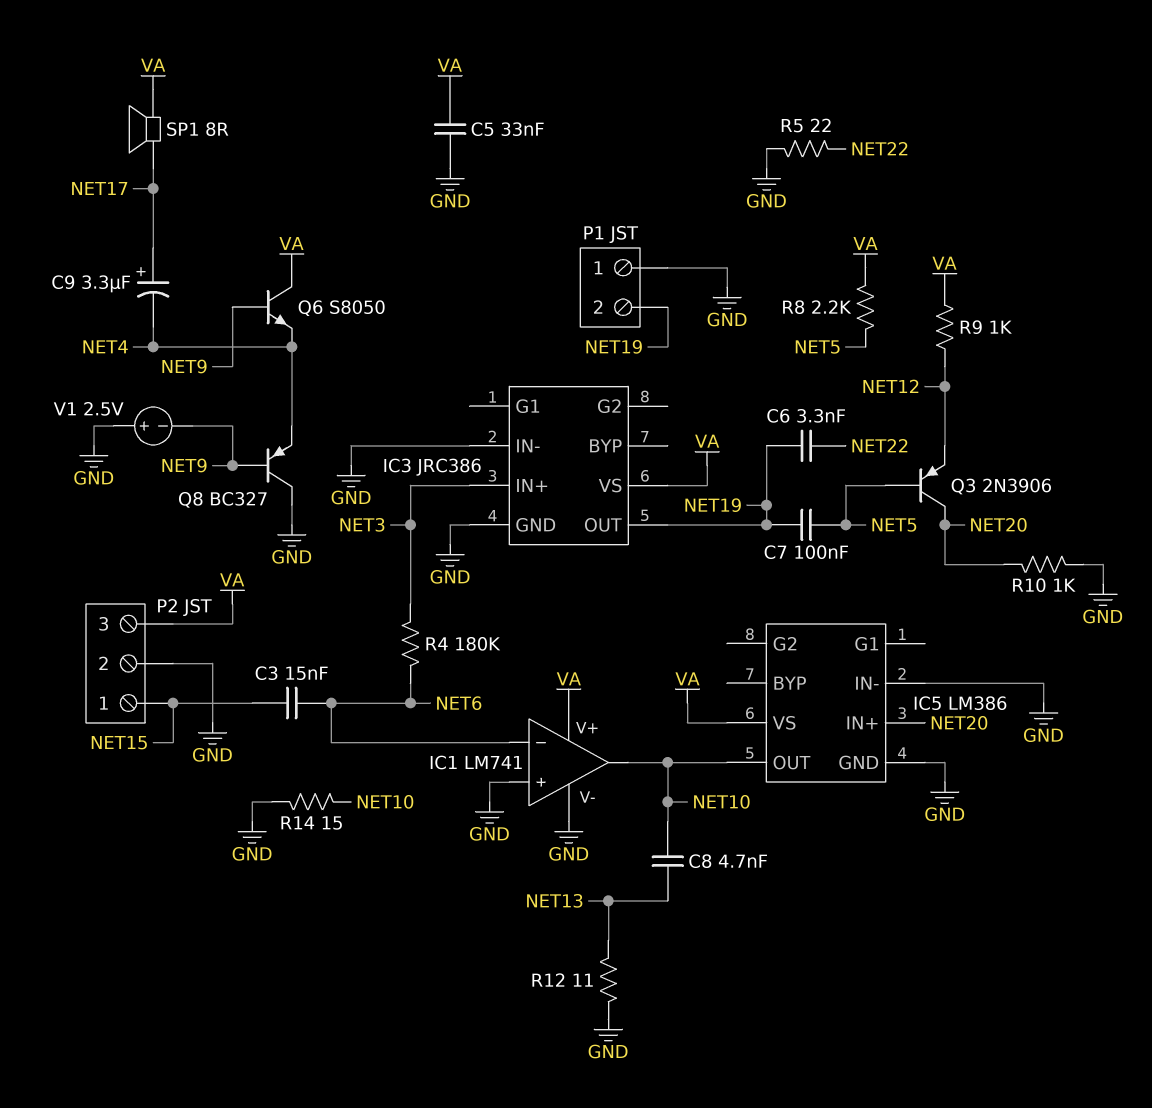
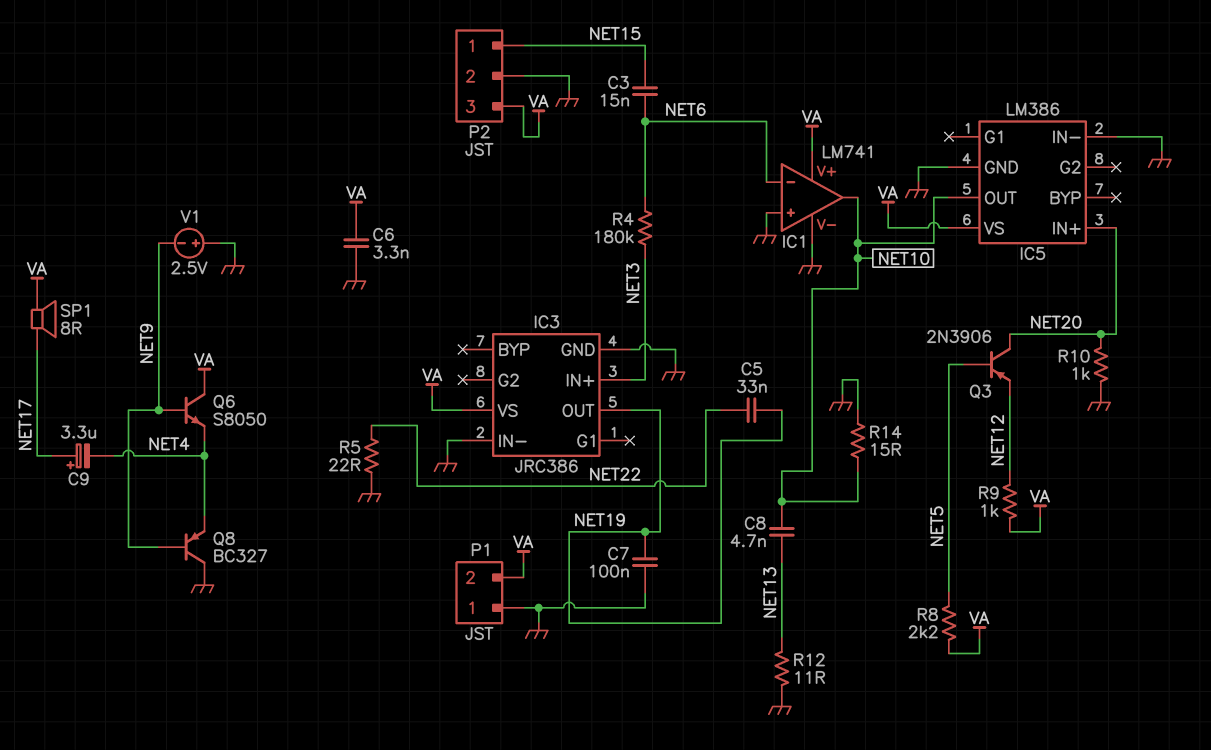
C5: 33nF (GND, VA) -> 33nF (NET19, NET22)
C6: 3.3nF (NET19, NET22) -> 3.3nF (GND, VA)
C7: 100nF (NET5, NET19) -> 100nF (GND, NET19)
P1 pin 2: NET19 -> VA

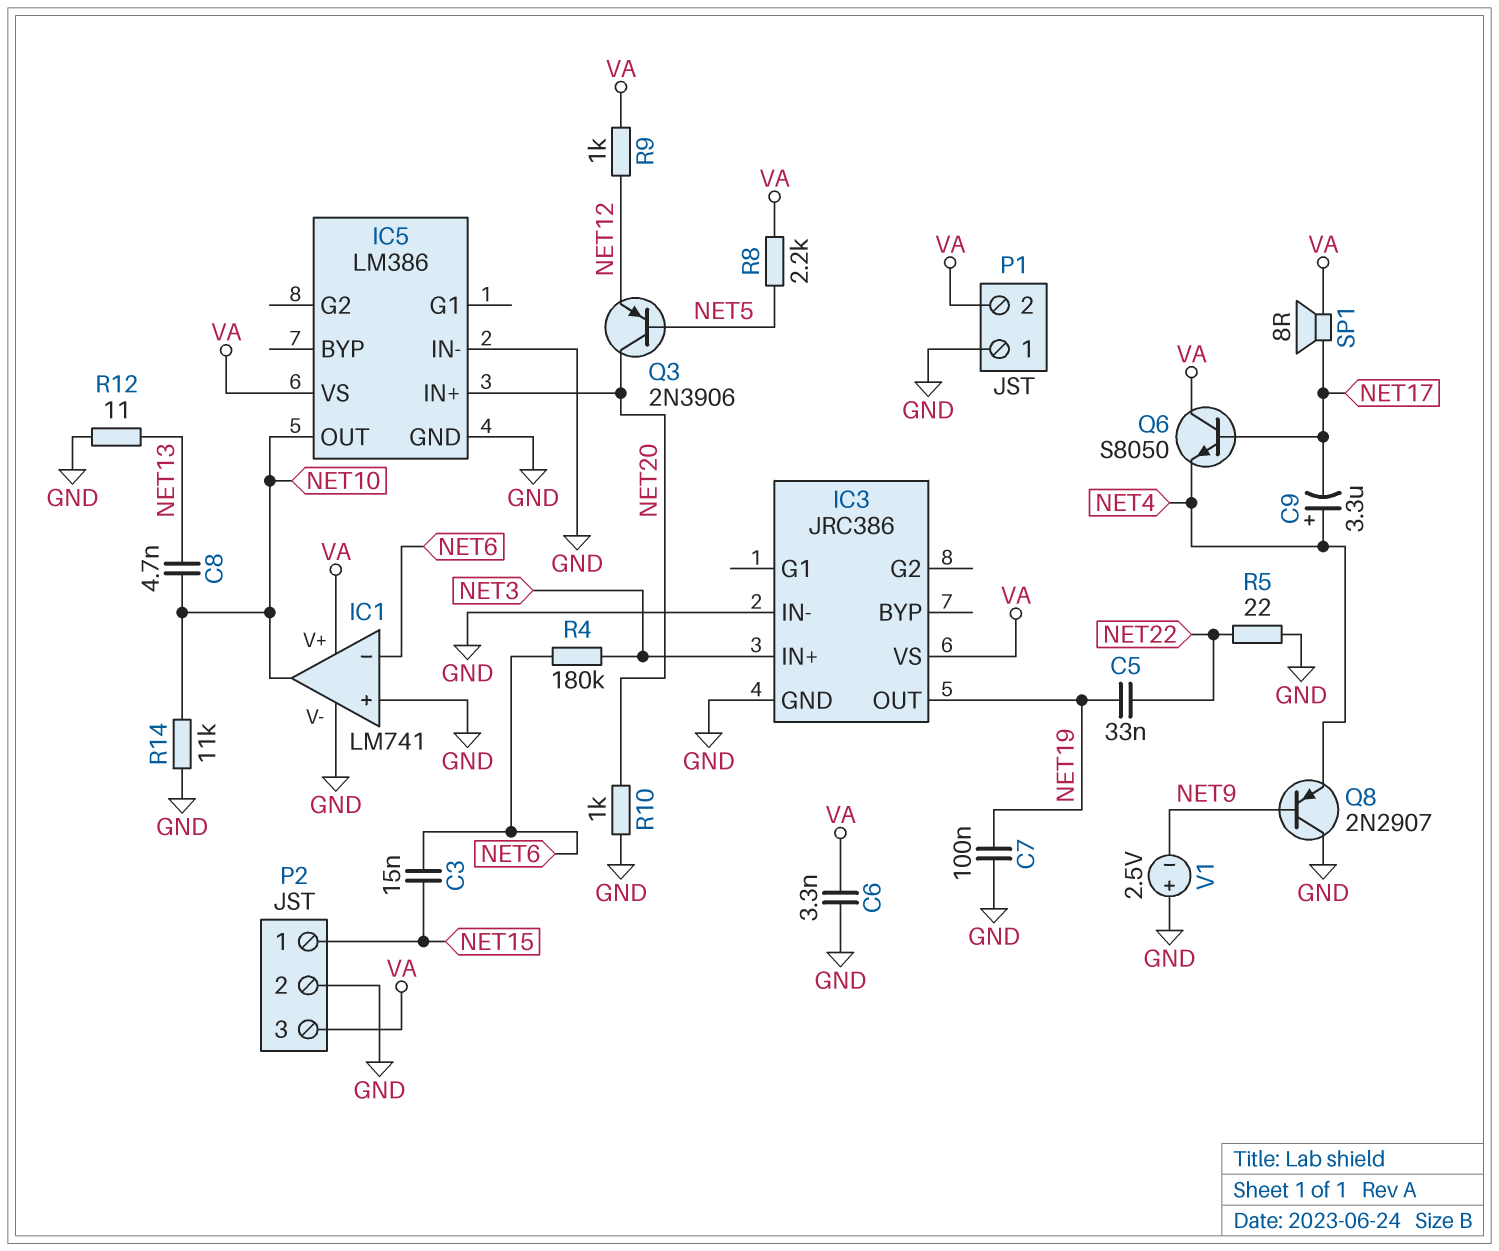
C9: 3.3uF (plus NET17, minus NET4) -> 3.3uF (plus NET4, minus NET17)
Q6: NPN S8050 (B NET9, C VA, E NET4) -> NPN S8050 (B NET17, C VA, E NET4)
Q8: PNP BC327 (B NET9, C GND, E NET4) -> PNP 2N2907 (B NET9, C GND, E NET4)
R14: 15 (GND, NET10) -> 11k (GND, NET10)

